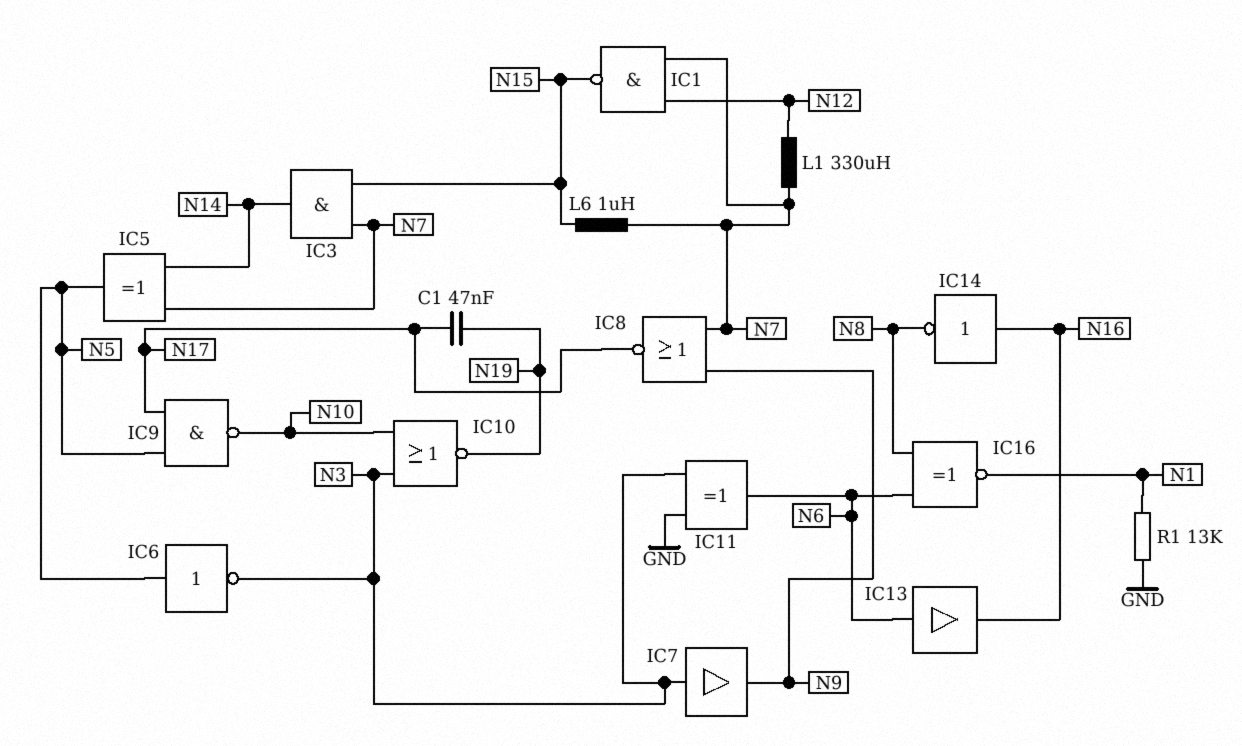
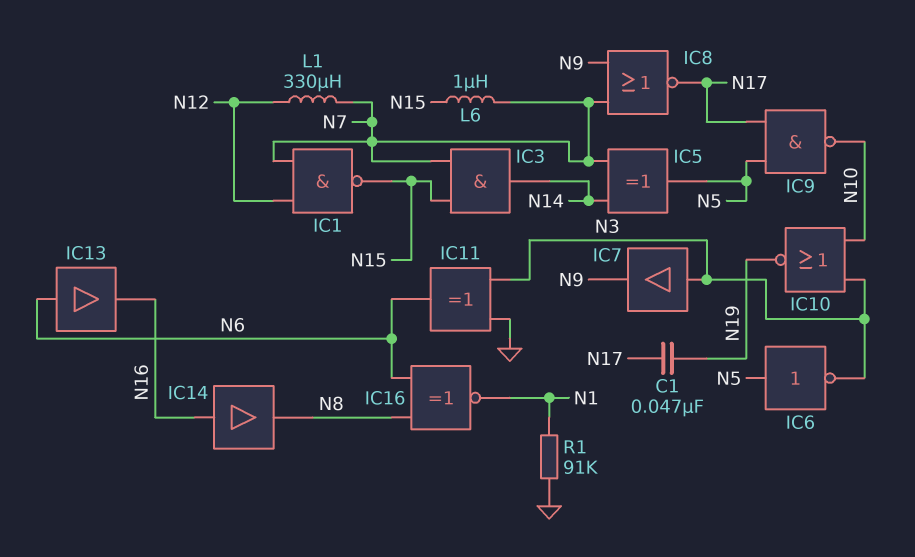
IC14: NOT (in N16, out N8) -> buffer (in N16, out N8)
R1: 13k (GND, N1) -> 91k (GND, N1)

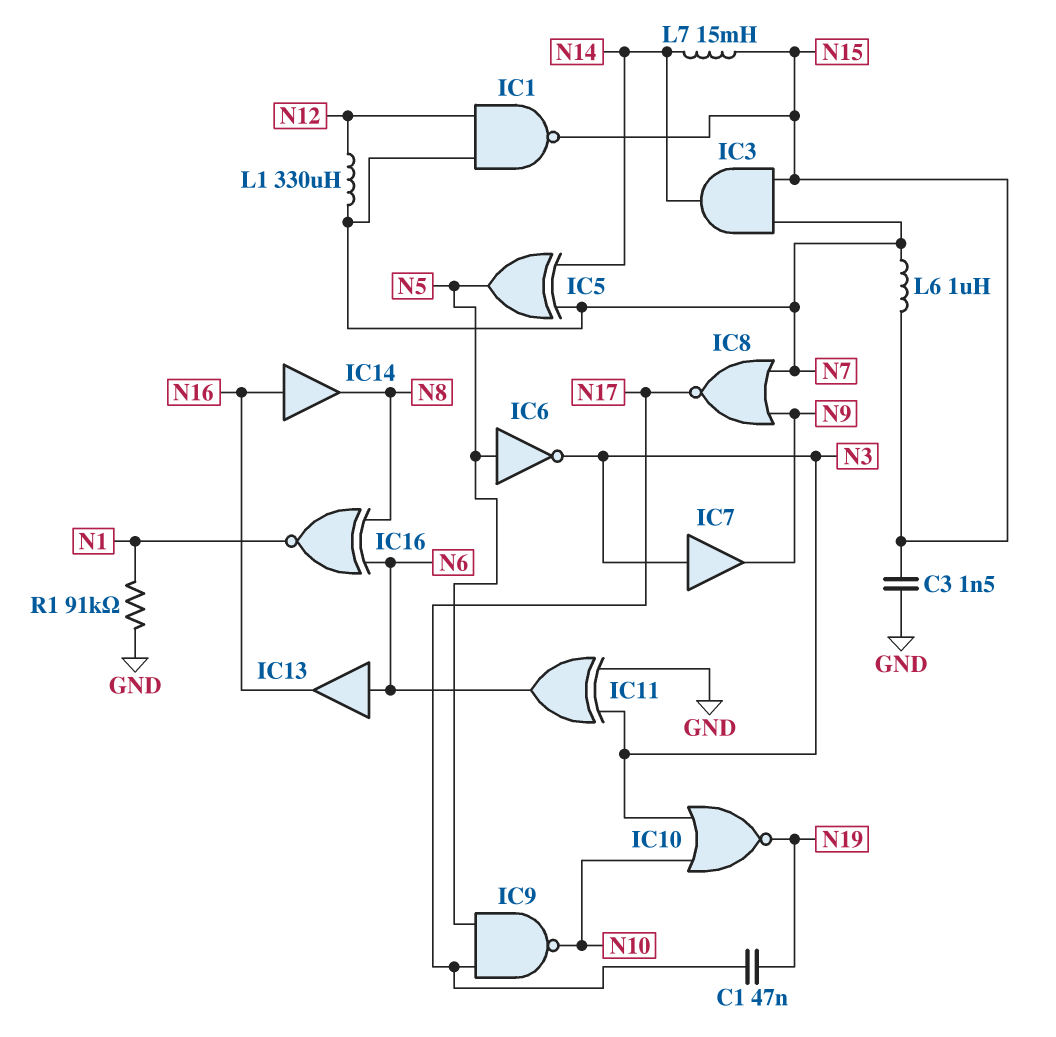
C3: none -> 1.5nF (GND, N15)
L7: none -> 15mH (N14, N15)

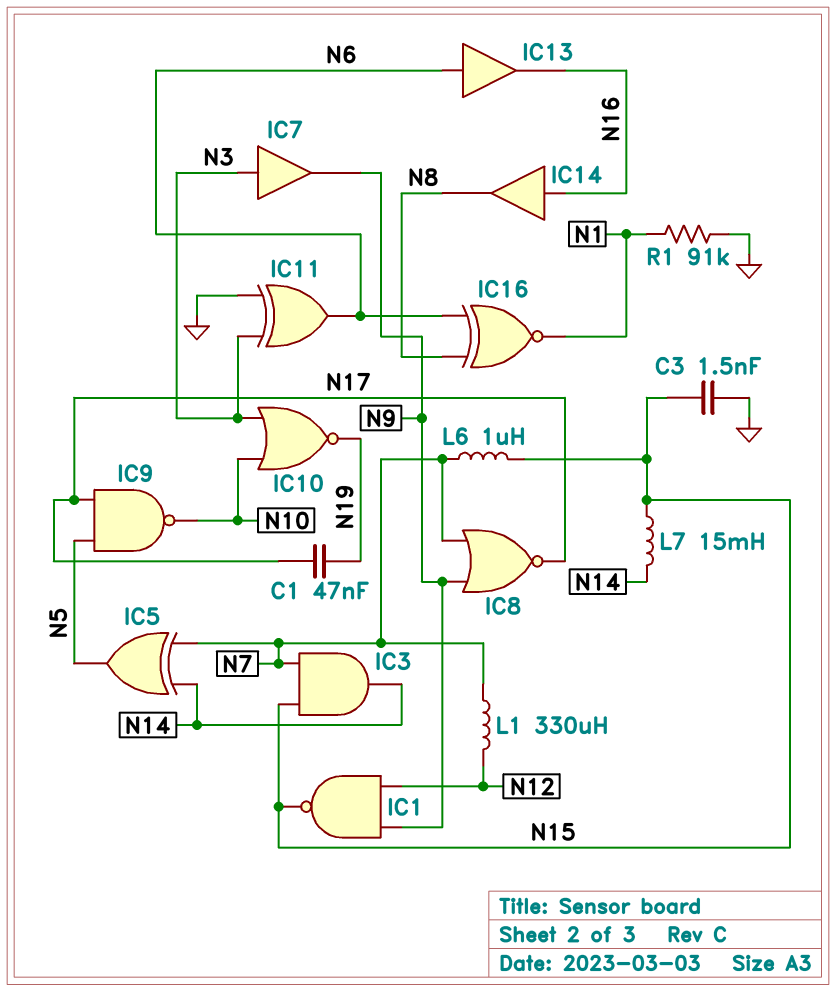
IC1: NAND (in N7, in N12, out N15) -> NAND (in N9, in N12, out N15)
IC6: NOT (in N5, out N3) -> none

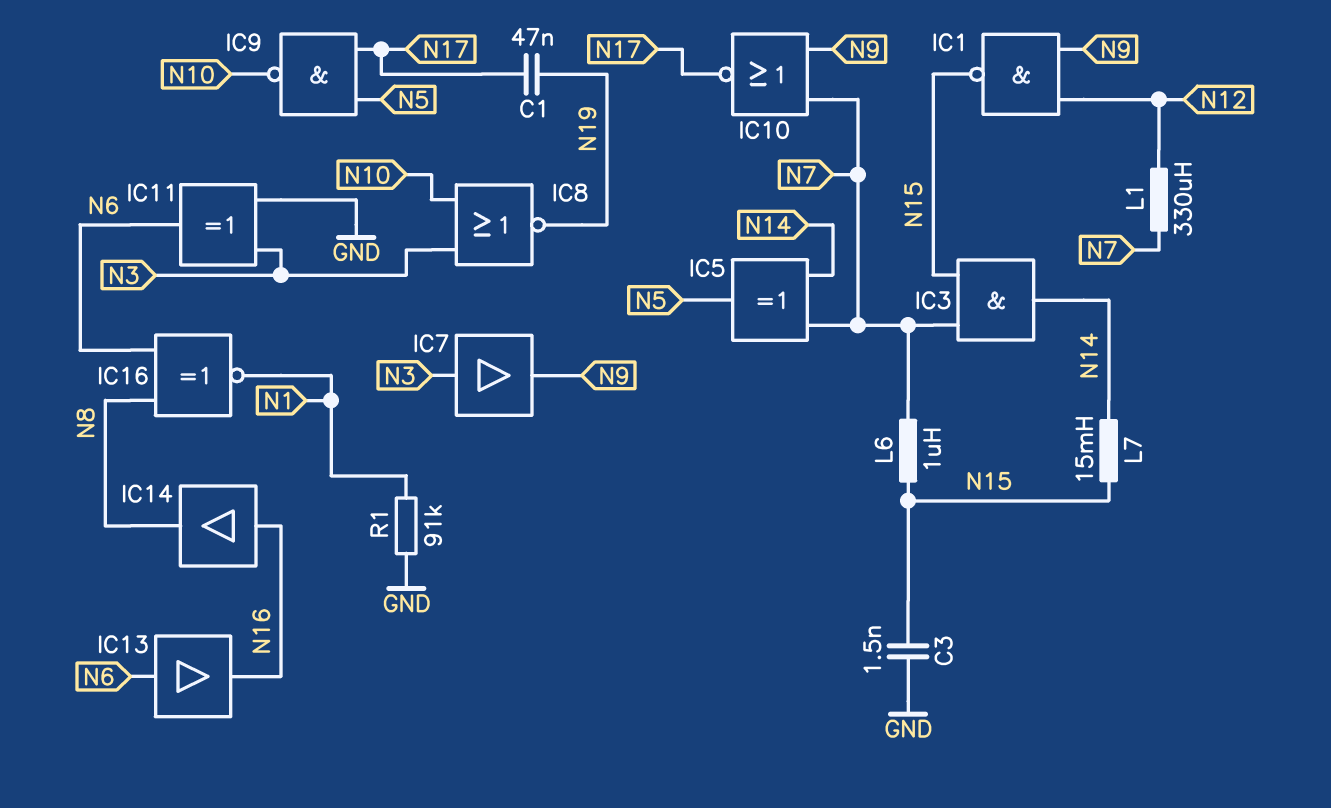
IC8: NOR (in N7, in N9, out N17) -> NOR (in N3, in N10, out N19)
IC10: NOR (in N3, in N10, out N19) -> NOR (in N7, in N9, out N17)

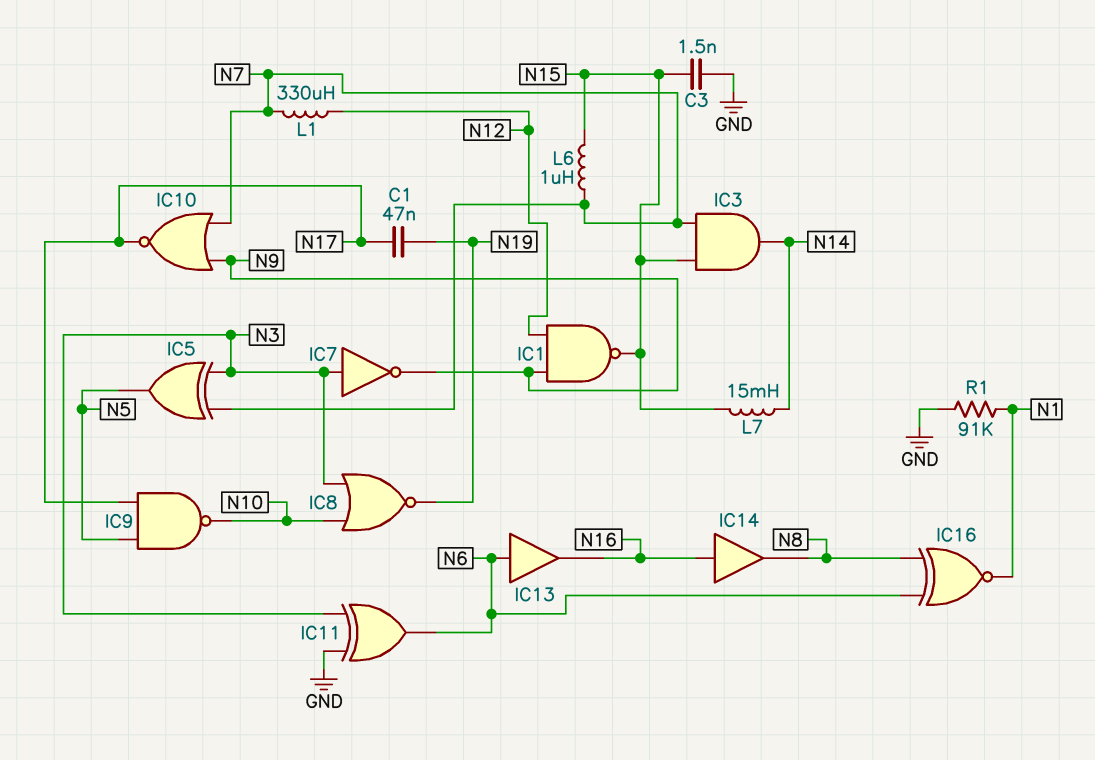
IC5: XOR (in N7, in N14, out N5) -> XOR (in N3, in N7, out N5)
IC7: buffer (in N3, out N9) -> NOT (in N3, out N9)

